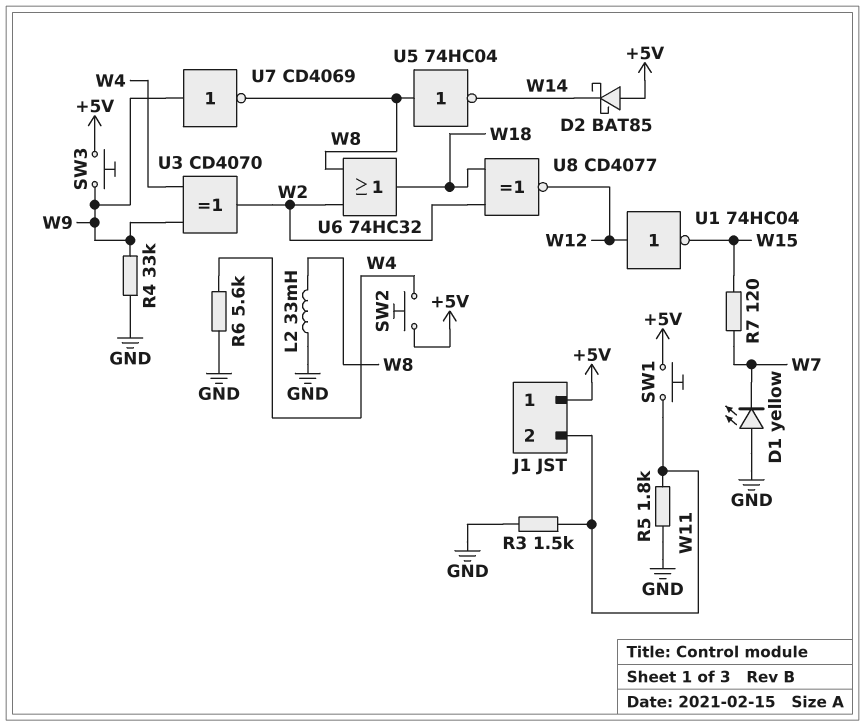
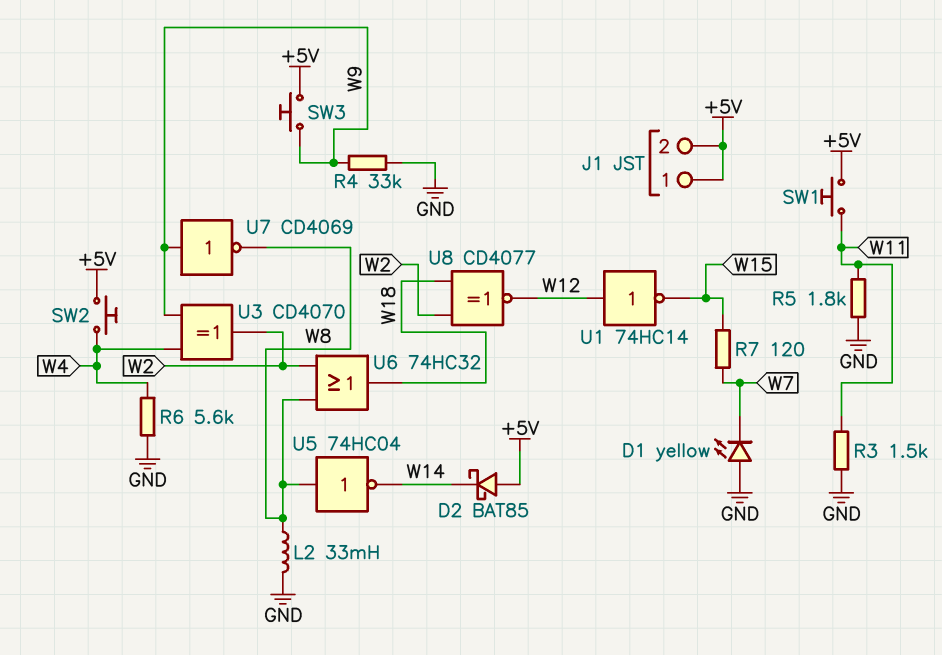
J1 pin 2: W11 -> +5V
U1: NOT 74HC04 (in W12, out W15) -> NOT 74HC14 (in W12, out W15)

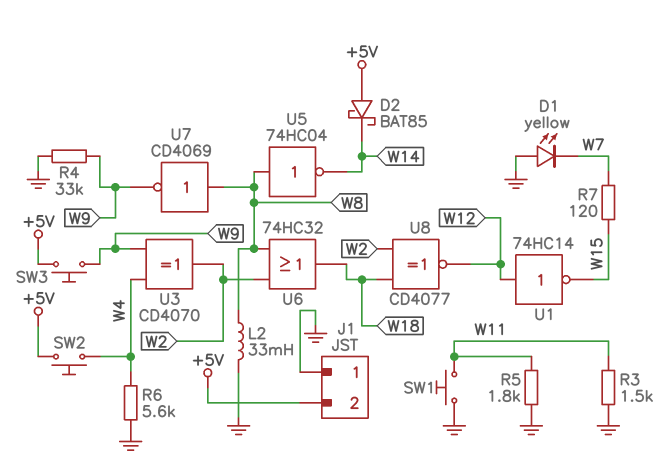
J1 pin 1: +5V -> GND
SW1: button (+5V, W11) -> button (GND, W11)
U7: NOT CD4069 (in W9, out W8) -> NOT CD4069 (in W8, out W9)

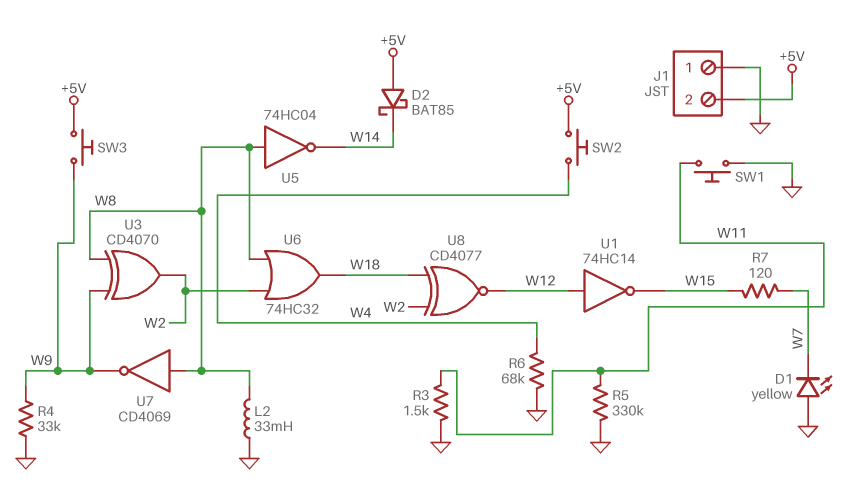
R5: 1.8k (GND, W11) -> 330k (GND, W11)
R6: 5.6k (GND, W4) -> 68k (GND, W4)
U3: XOR CD4070 (in W4, in W9, out W2) -> XOR CD4070 (in W8, in W9, out W2)

